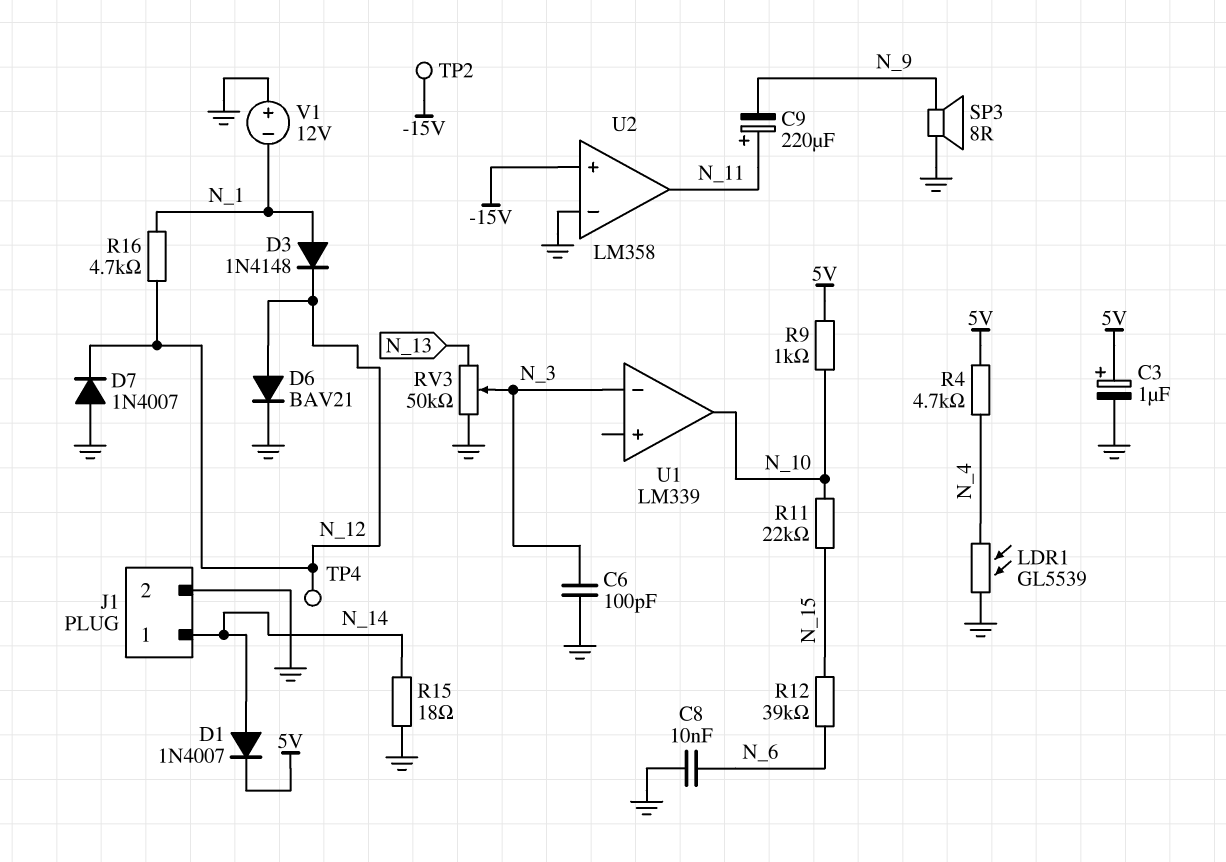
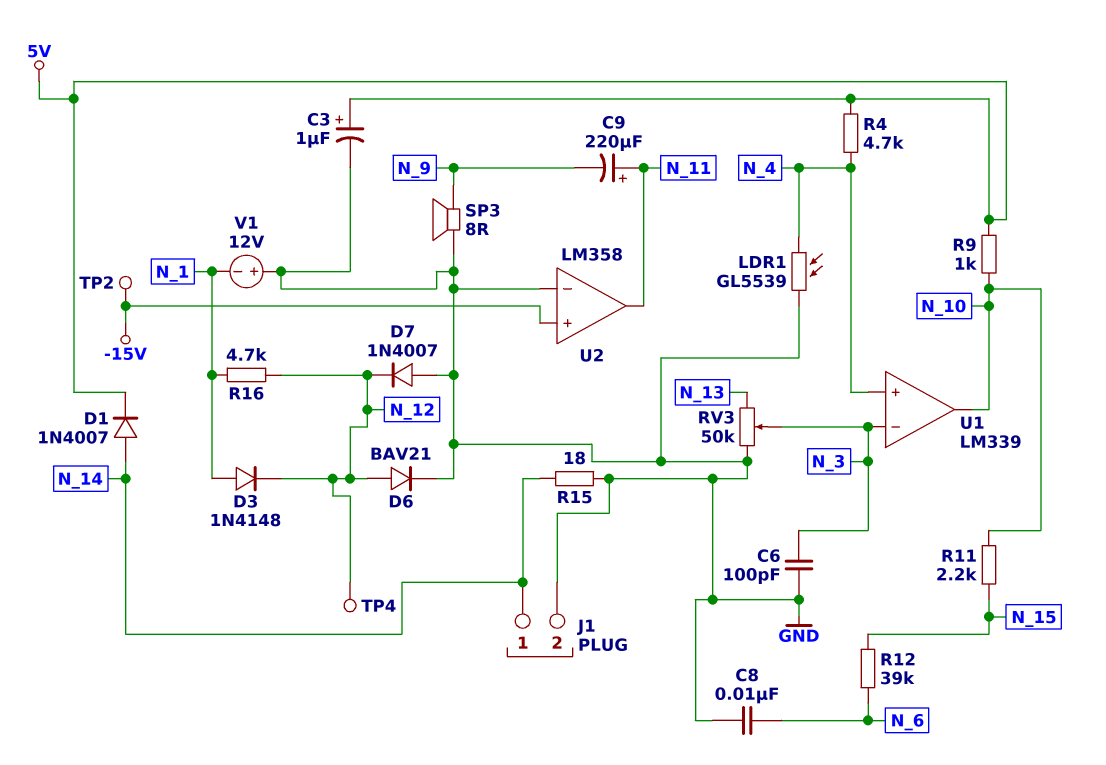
R11: 22k (N_10, N_15) -> 2.2k (N_10, N_15)
U1 pin in+: none -> N_4

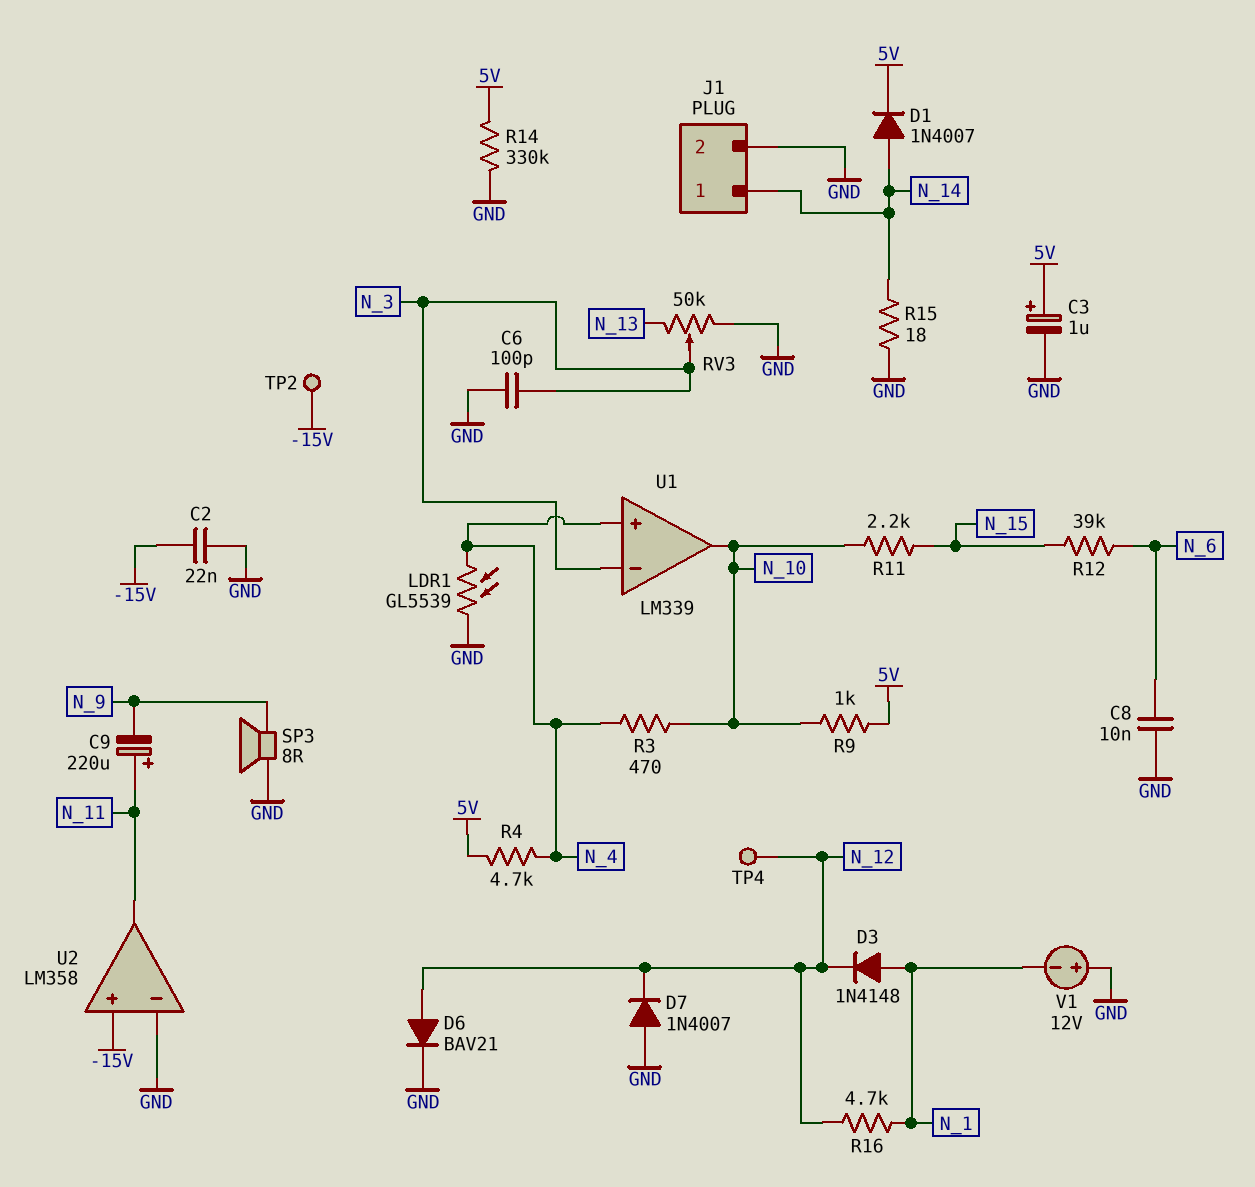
C2: none -> 22nF (-15V, GND)
R3: none -> 470 (N_4, N_10)
R14: none -> 330k (5V, GND)

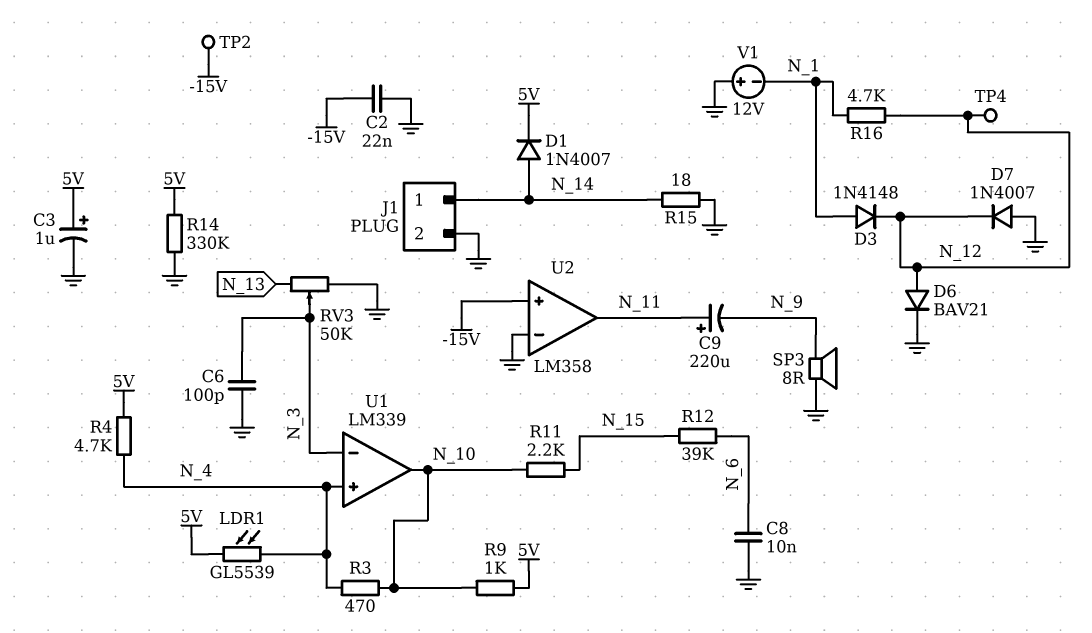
LDR1: GL5539 (GND, N_4) -> GL5539 (5V, N_4)

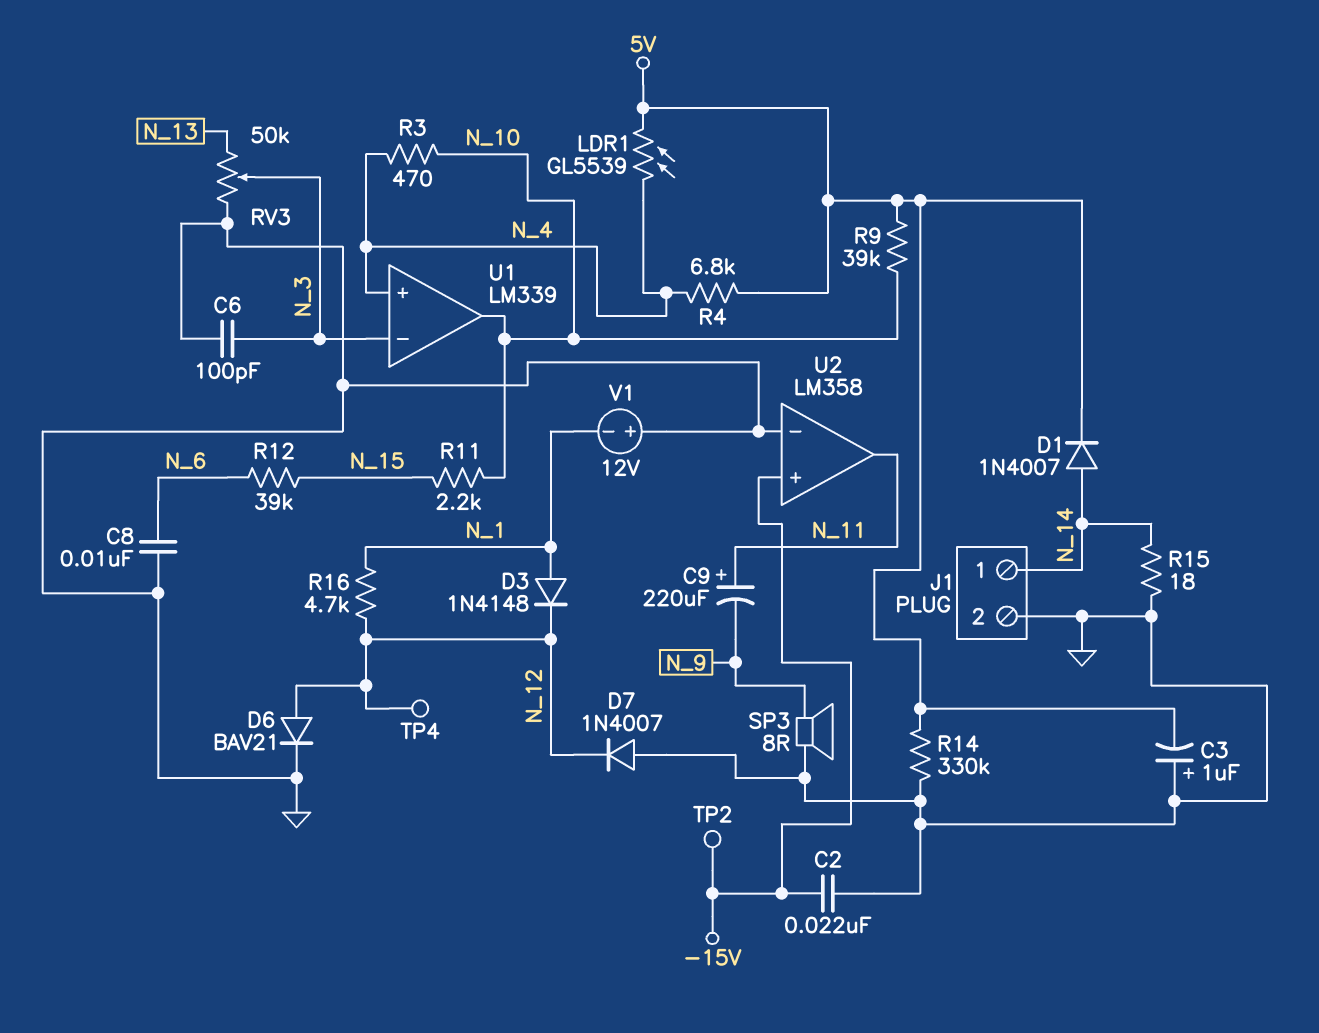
C3: 1uF (plus 5V, minus GND) -> 1uF (plus GND, minus 5V)
R4: 4.7k (5V, N_4) -> 6.8k (5V, N_4)
R9: 1k (5V, N_10) -> 39k (5V, N_10)

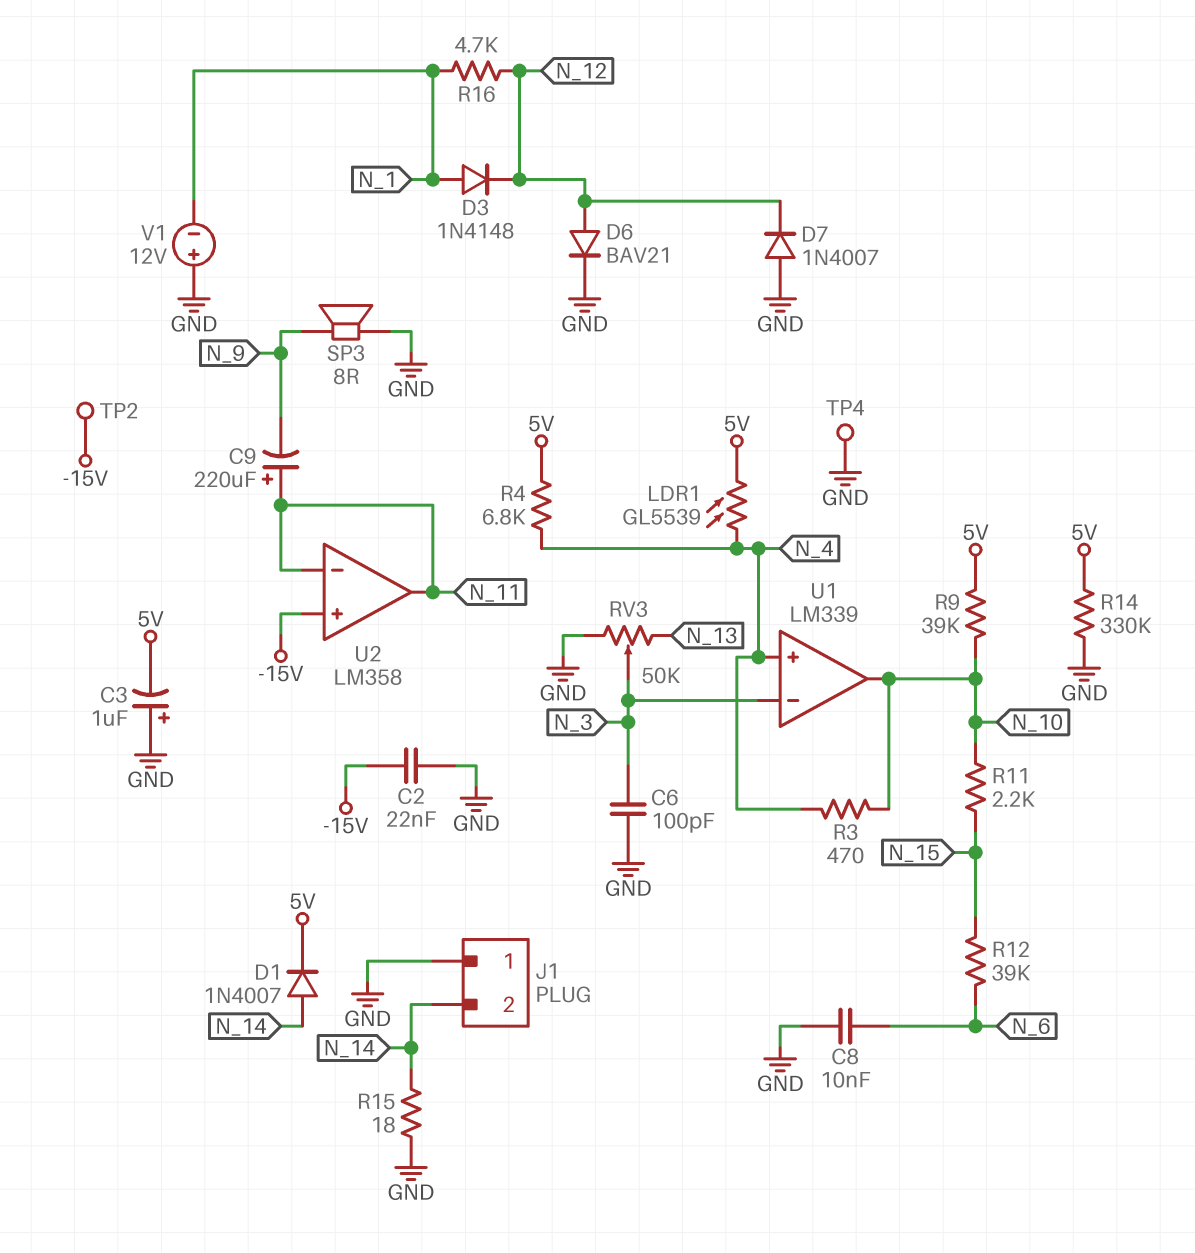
J1 pin 1: N_14 -> GND
J1 pin 2: GND -> N_14
TP4: test point (N_12) -> test point (GND)
U2 pin in-: GND -> N_11

